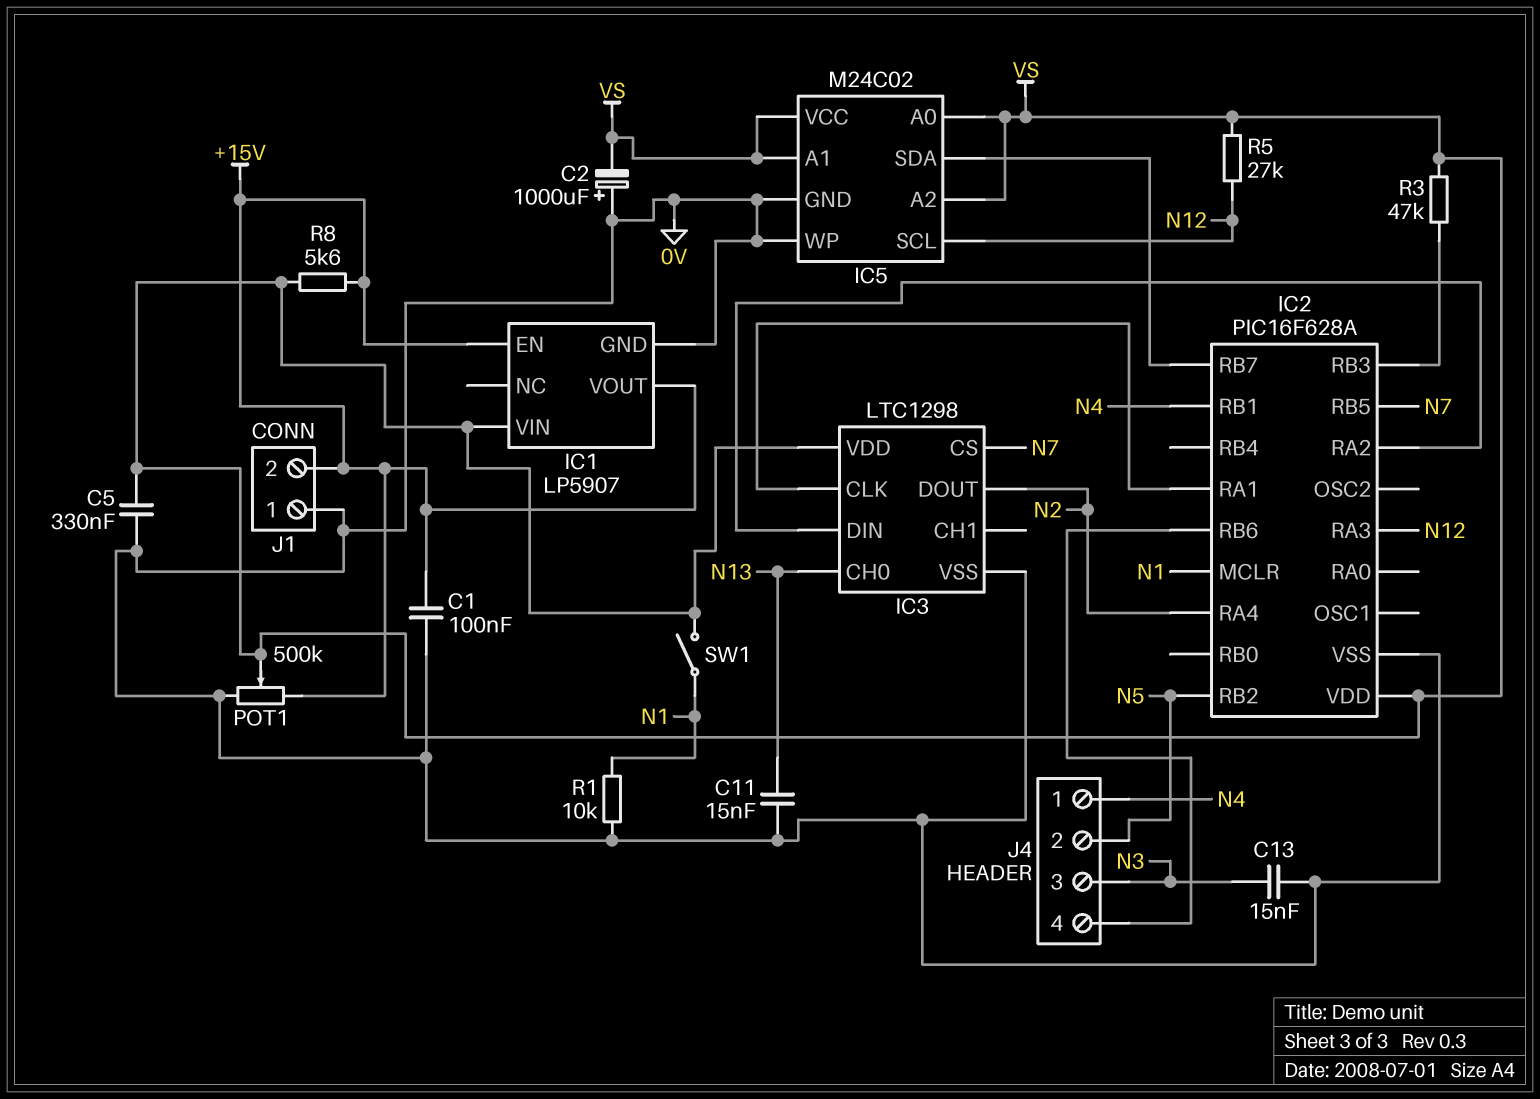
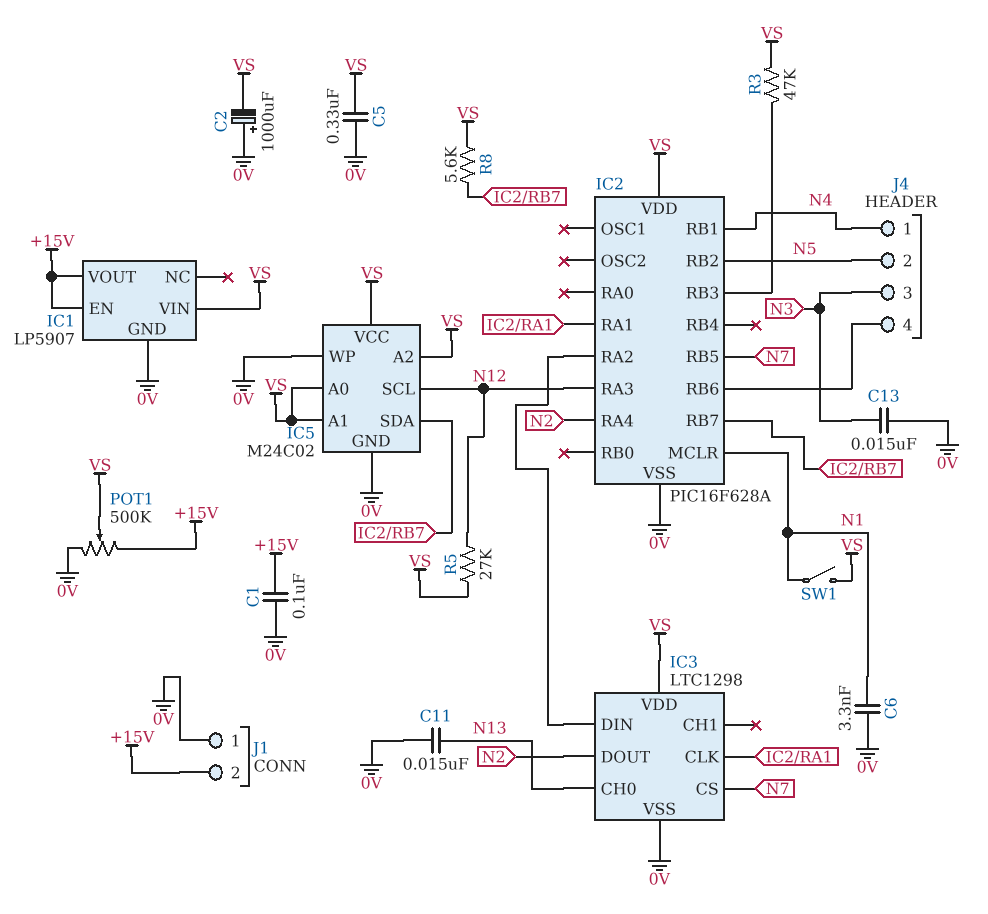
C6: none -> 3.3nF (0V, N1)
R1: 10k (0V, N1) -> none
R8: 5.6k (+15V, VS) -> 5.6k (IC2/RB7, VS)

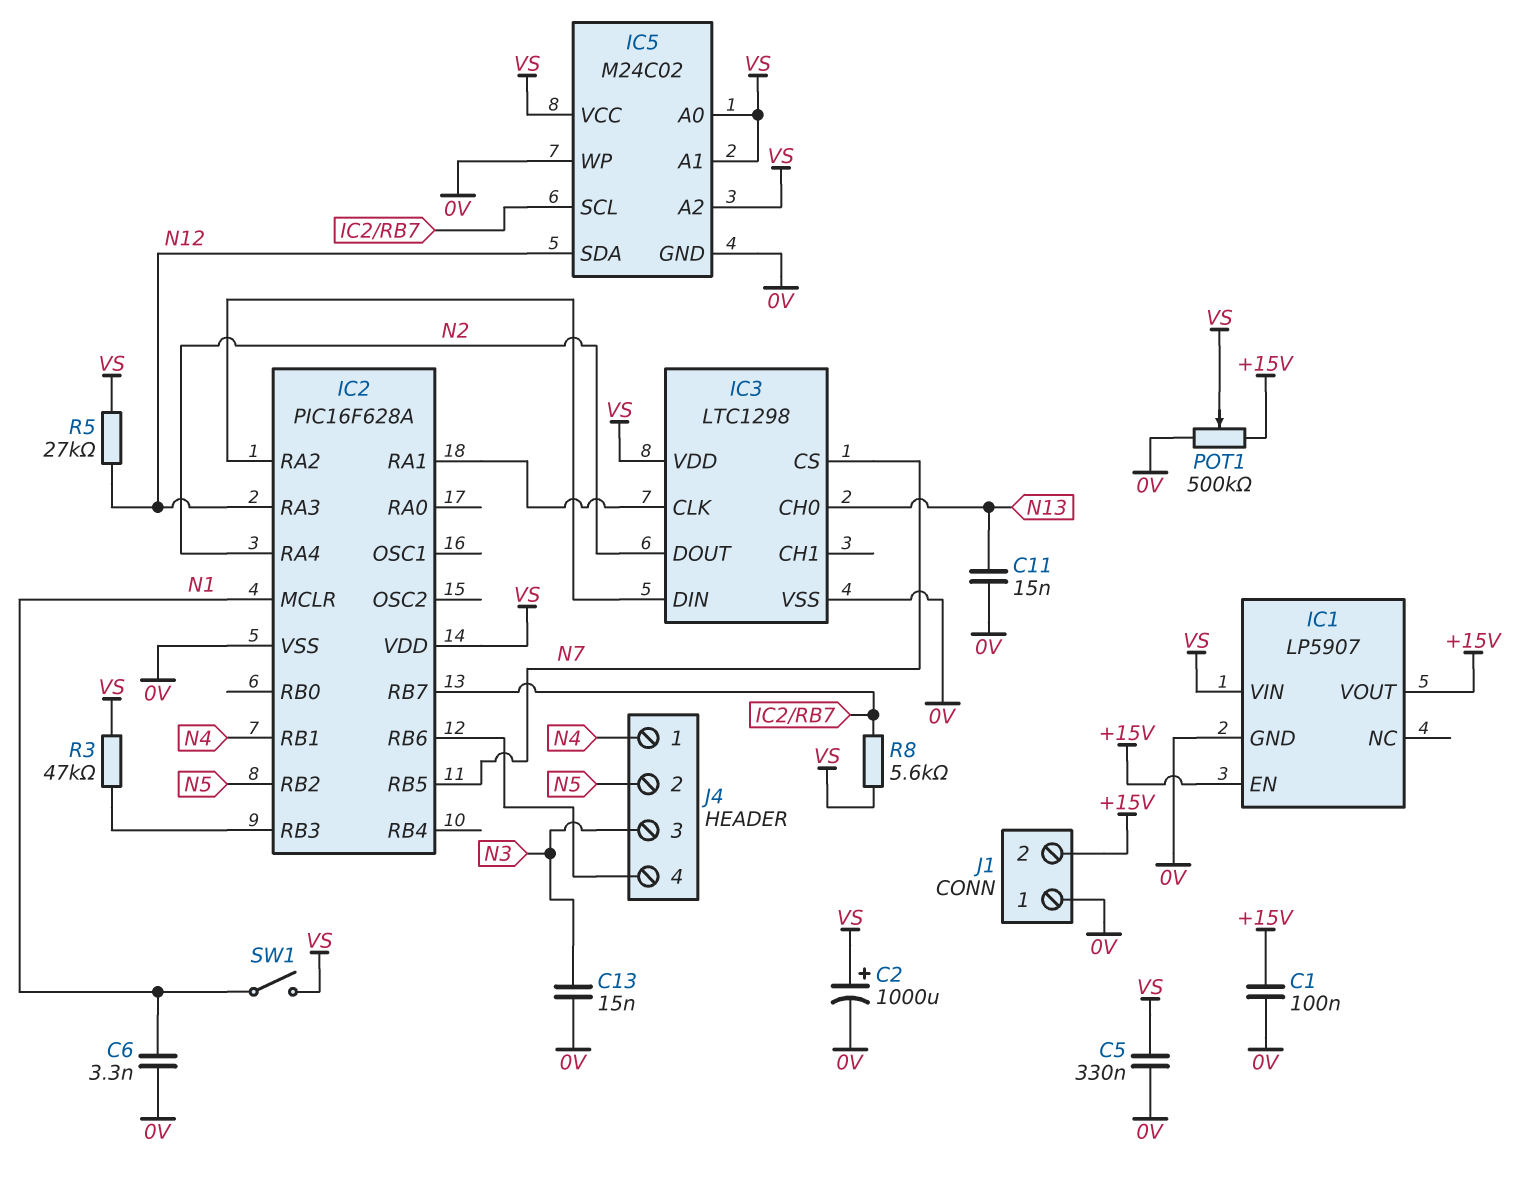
C2: 1000uF (plus 0V, minus VS) -> 1000uF (plus VS, minus 0V)
IC5 pin SCL: N12 -> IC2/RB7
IC5 pin SDA: IC2/RB7 -> N12

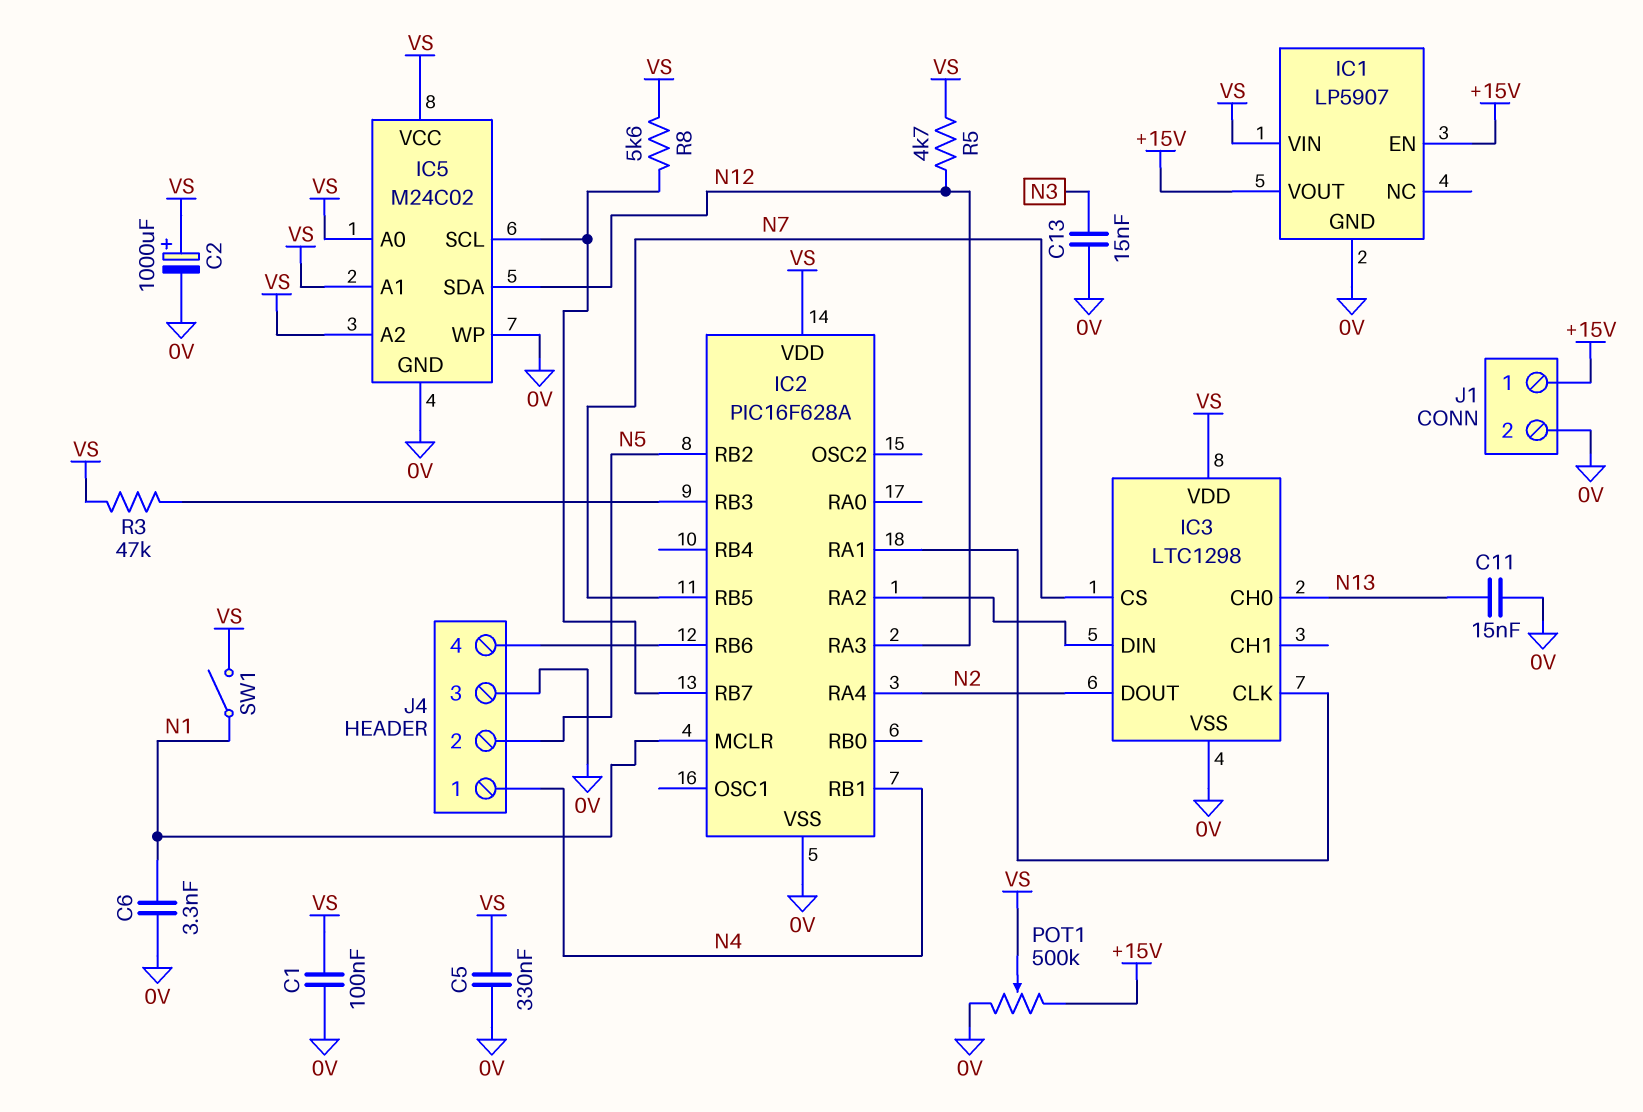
C1: 100nF (+15V, 0V) -> 100nF (0V, VS)
J1 pin 1: 0V -> +15V
J1 pin 2: +15V -> 0V
J4 pin 3: N3 -> 0V
R5: 27k (N12, VS) -> 4.7k (N12, VS)

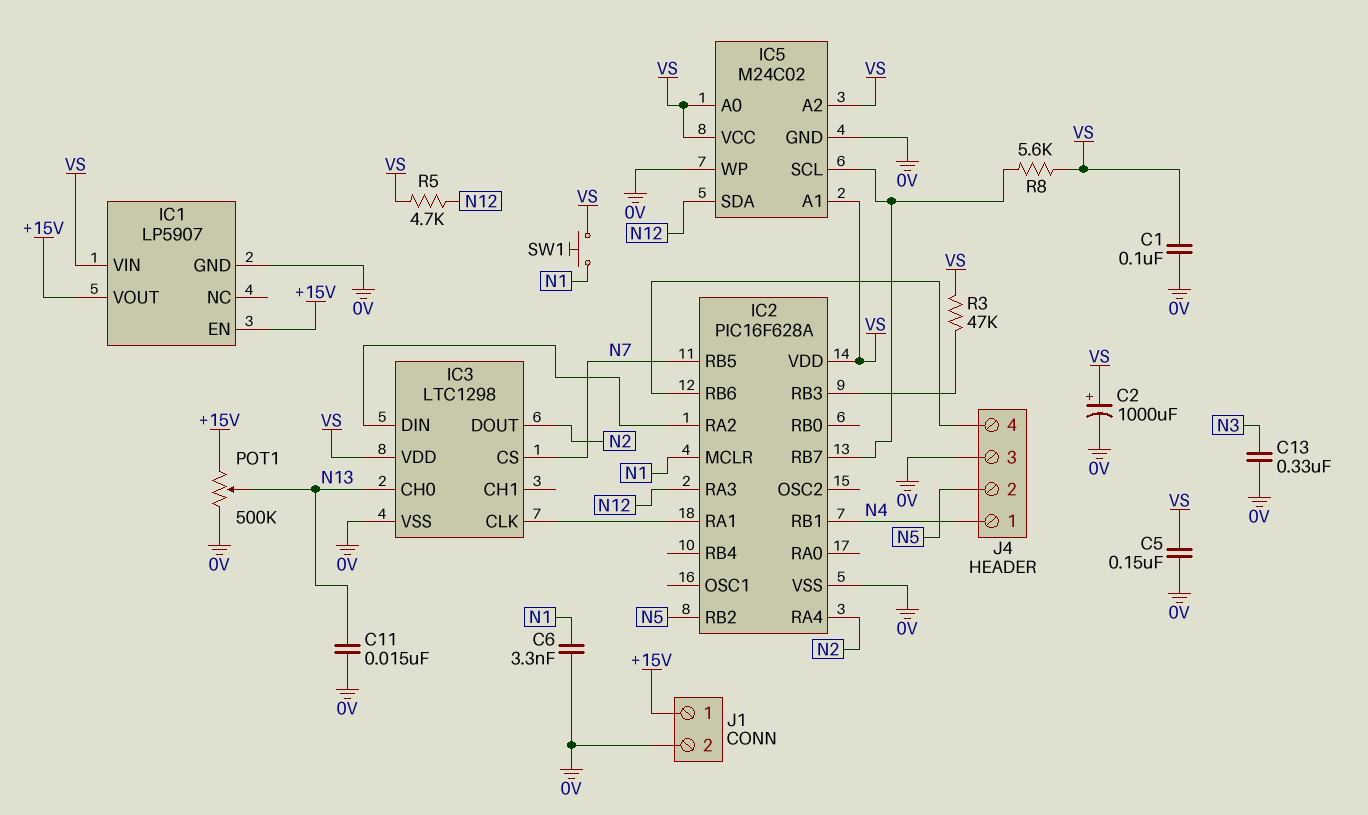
C5: 330nF (0V, VS) -> 150nF (0V, VS)
C13: 15nF (0V, N3) -> 330nF (0V, N3)
POT1: 500k (+15V, 0V, wiper VS) -> 500k (+15V, 0V, wiper N13)
SW1: switch (N1, VS) -> button (N1, VS)

